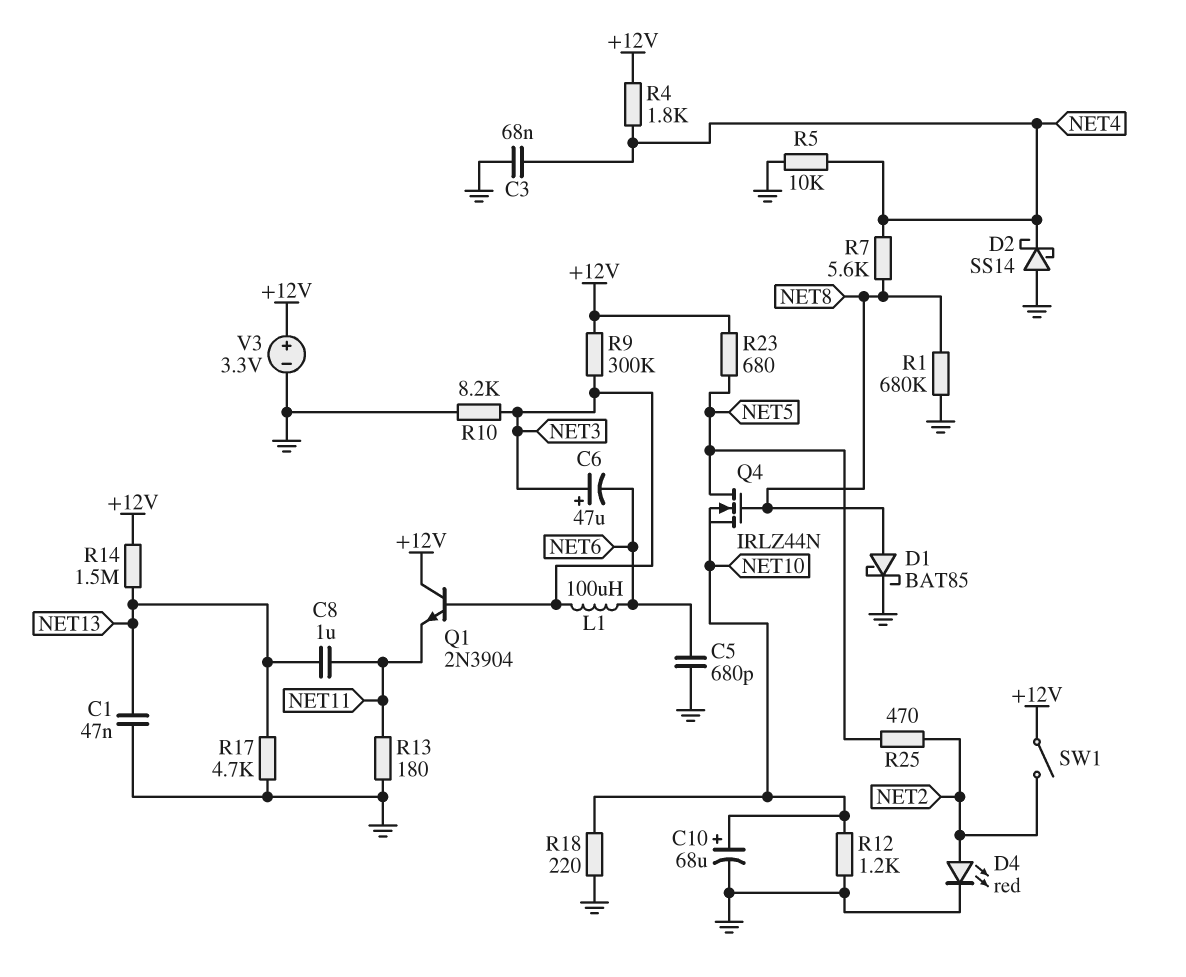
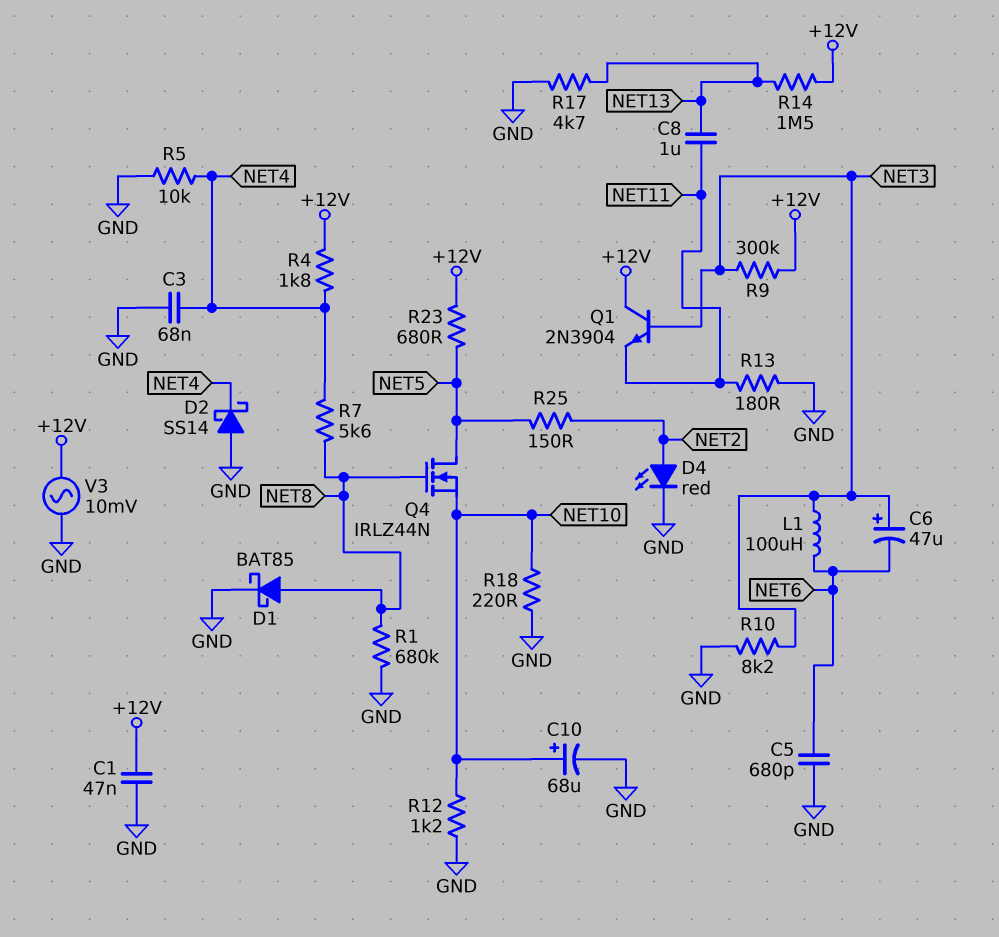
C1: 47nF (GND, NET13) -> 47nF (+12V, GND)
R25: 470 (NET2, NET5) -> 150 (NET2, NET5)
SW1: switch (+12V, NET2) -> none
V3: 3.3V (plus +12V, minus GND) -> AC 10mV (+12V, GND)

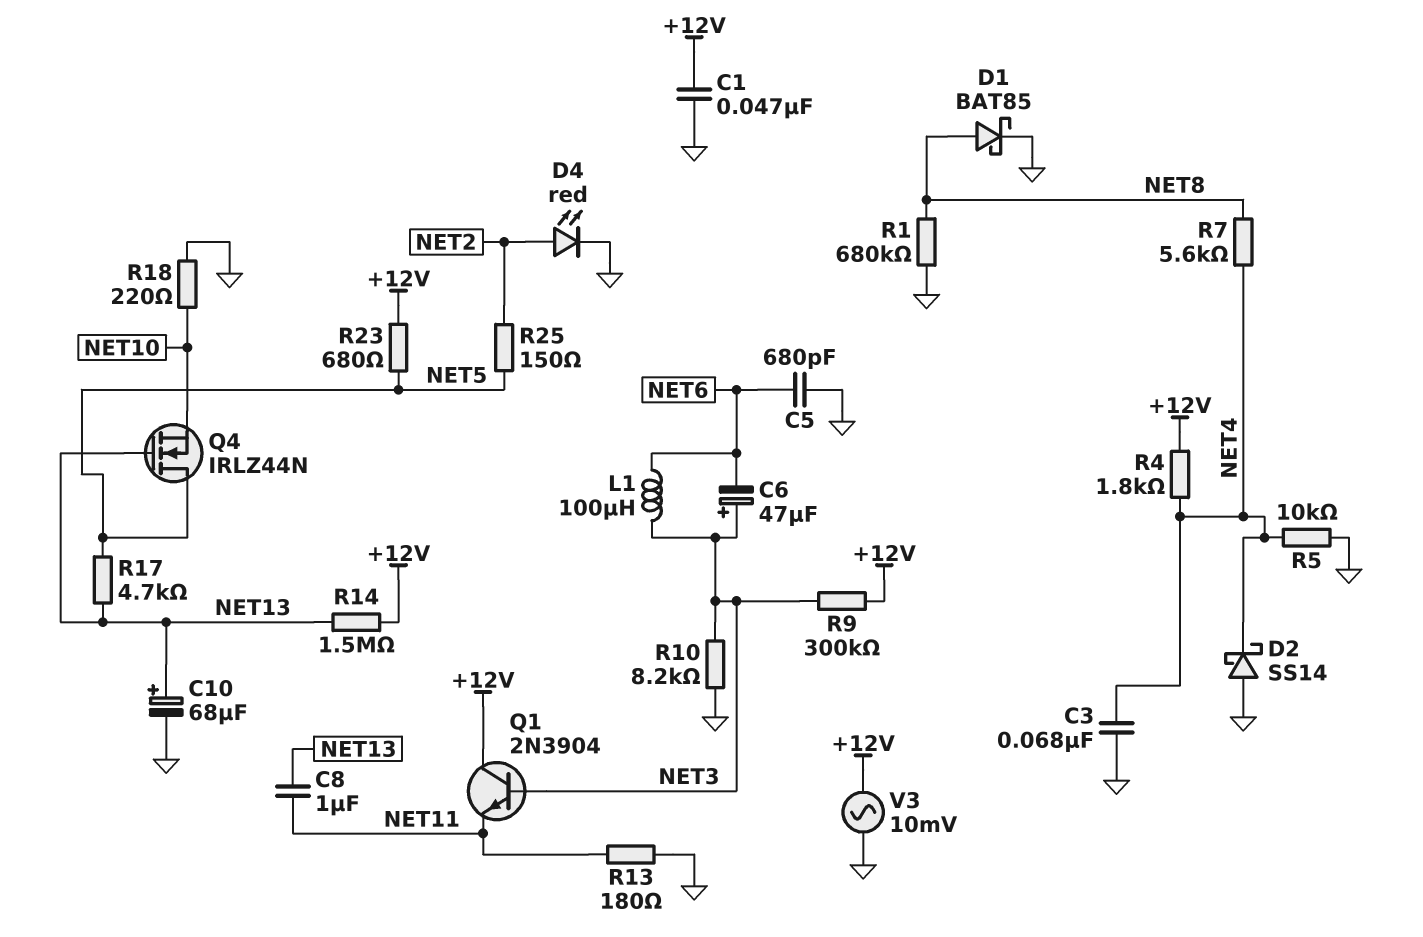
C10: 68uF (plus NET10, minus GND) -> 68uF (plus NET13, minus GND)
Q4: NMOS IRLZ44N (G NET8, D NET5, S NET10) -> NMOS IRLZ44N (G NET13, D NET5, S NET10)
R12: 1.2k (GND, NET10) -> none
R17: 4.7k (GND, NET13) -> 4.7k (NET5, NET13)

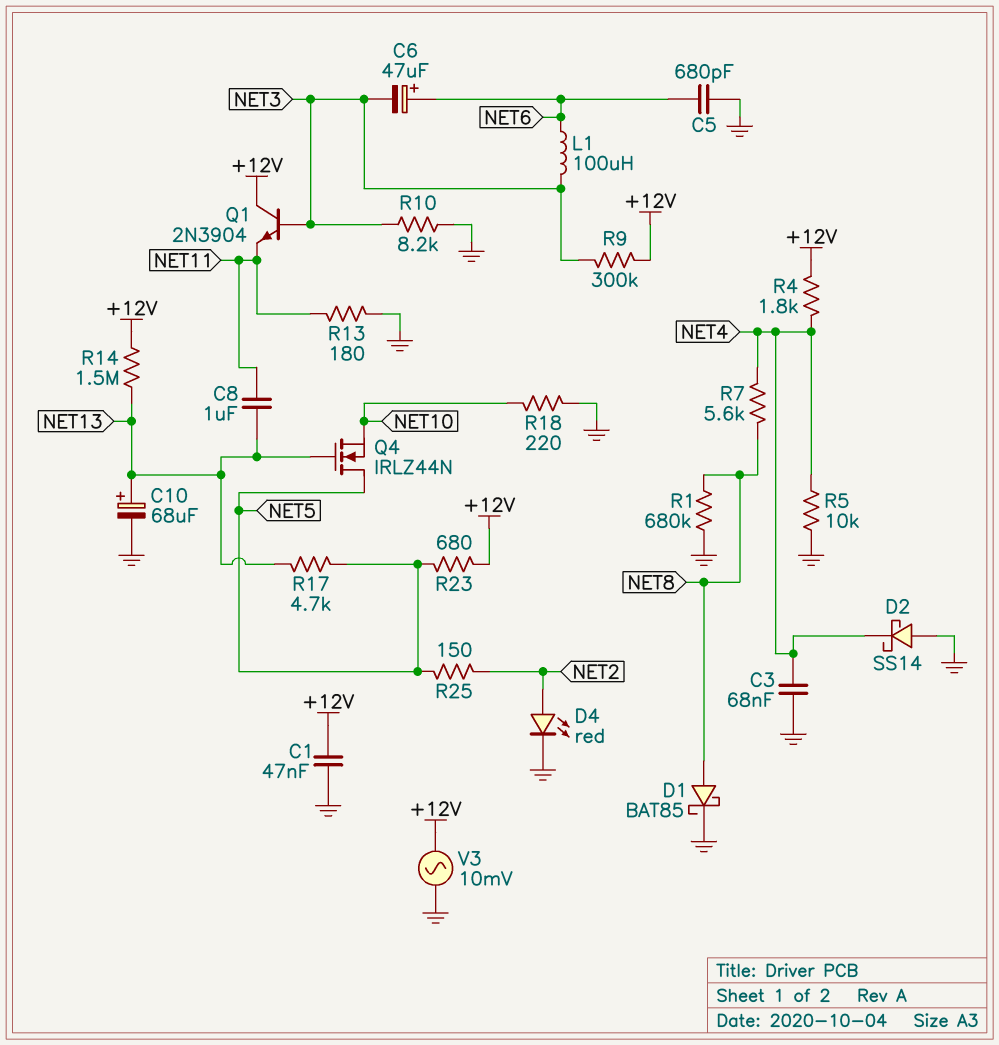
C6: 47uF (plus NET3, minus NET6) -> 47uF (plus NET6, minus NET3)

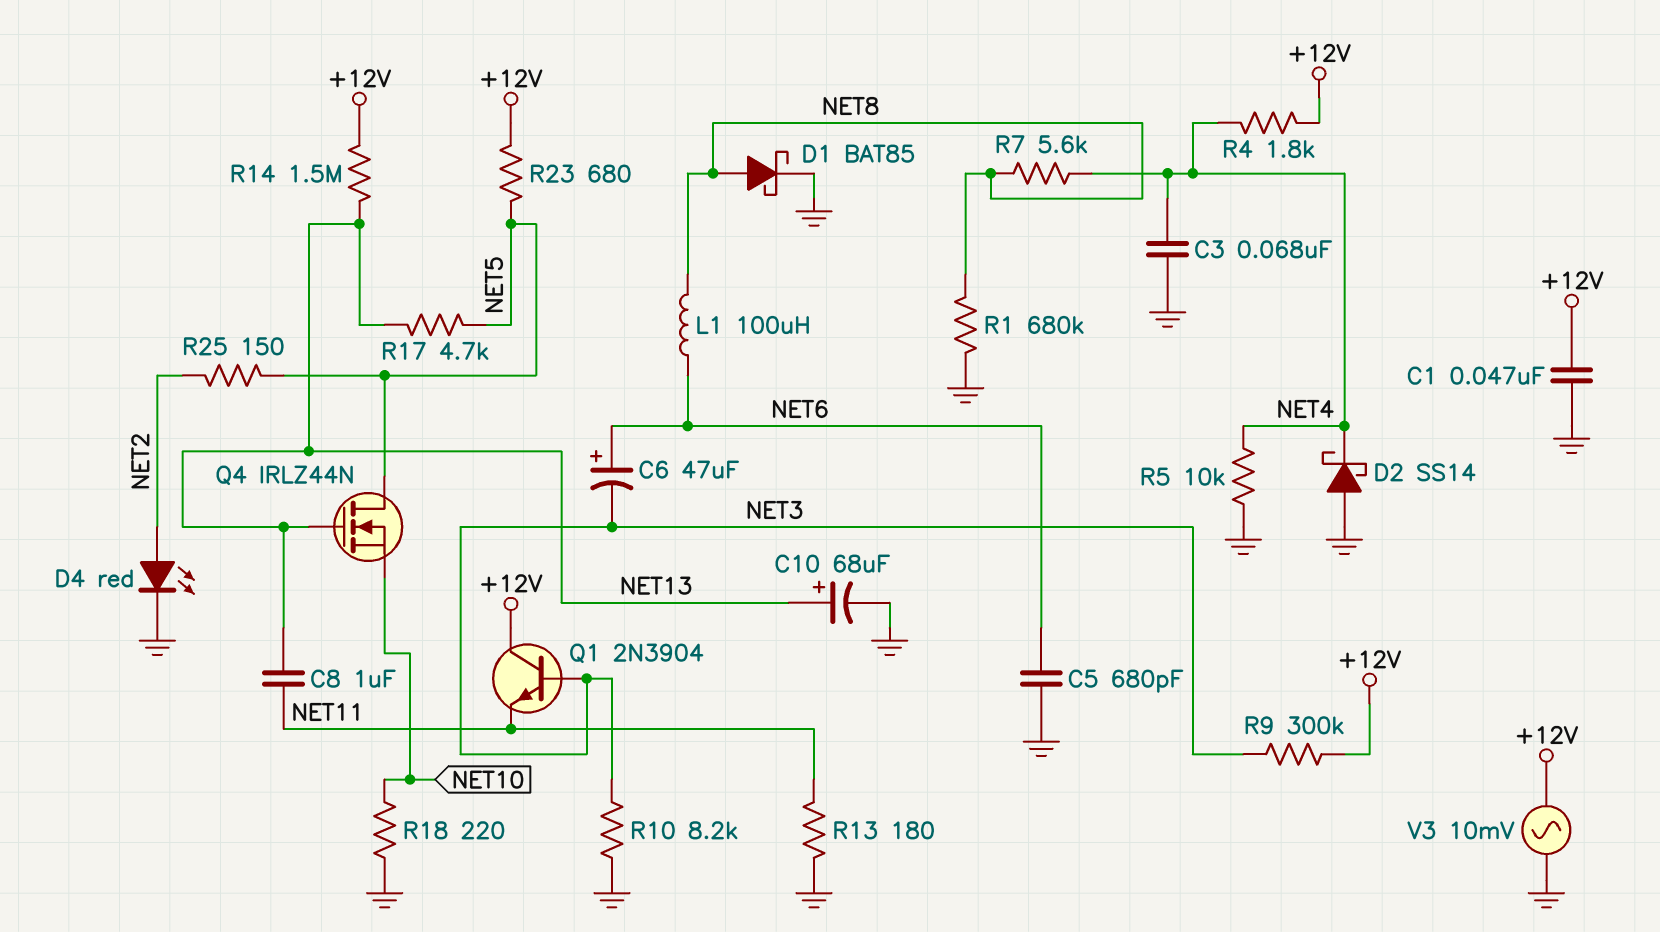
L1: 100uH (NET3, NET6) -> 100uH (NET6, NET8)

